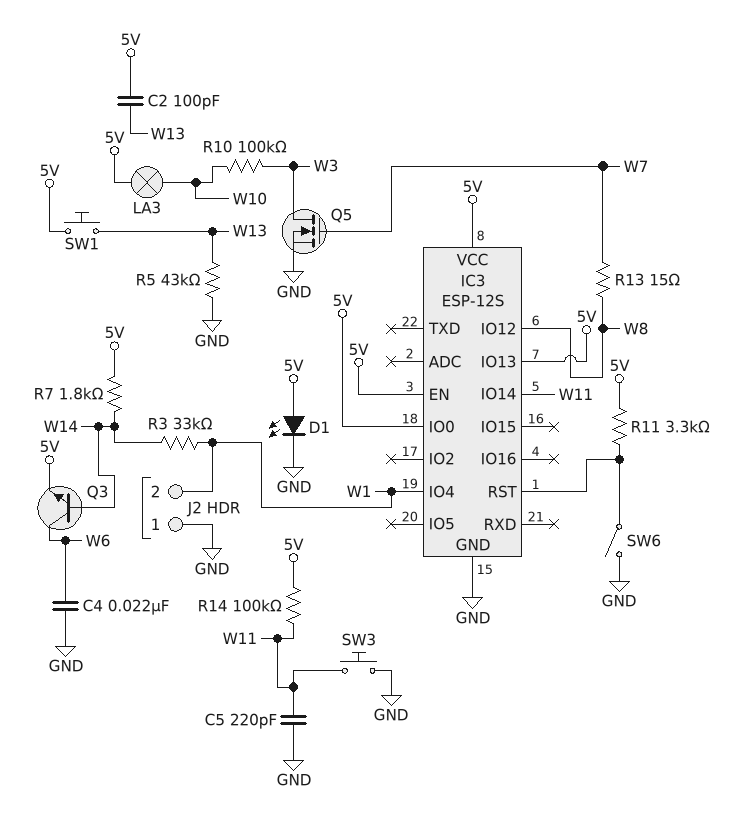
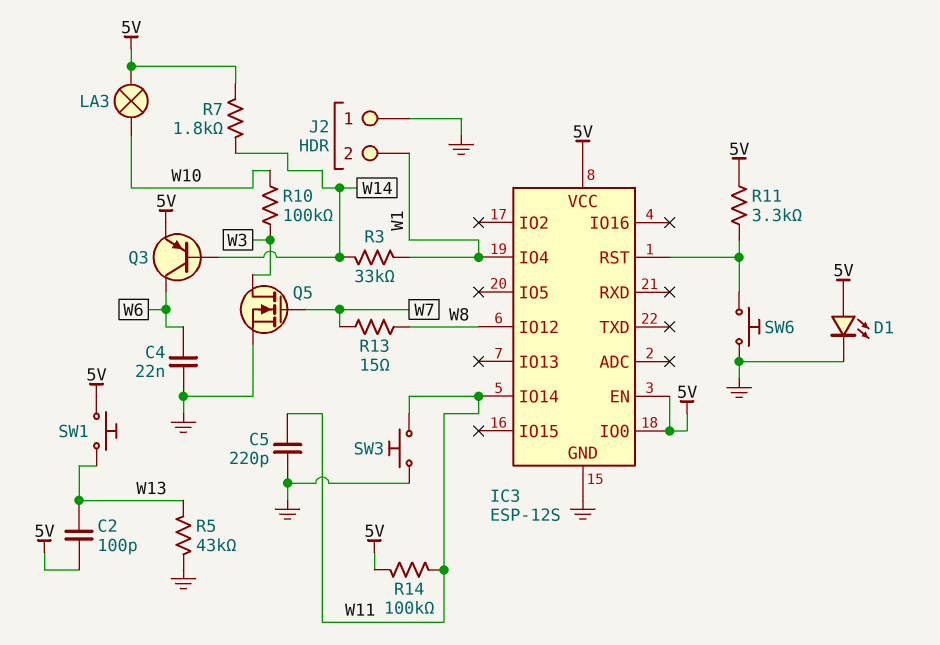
IC3 pin IO13: 5V -> none
Q3: NPN (B W14, C W6, E 5V) -> PNP (B W14, C W6, E 5V)
SW6: switch (GND, IC3/RST) -> button (GND, IC3/RST)

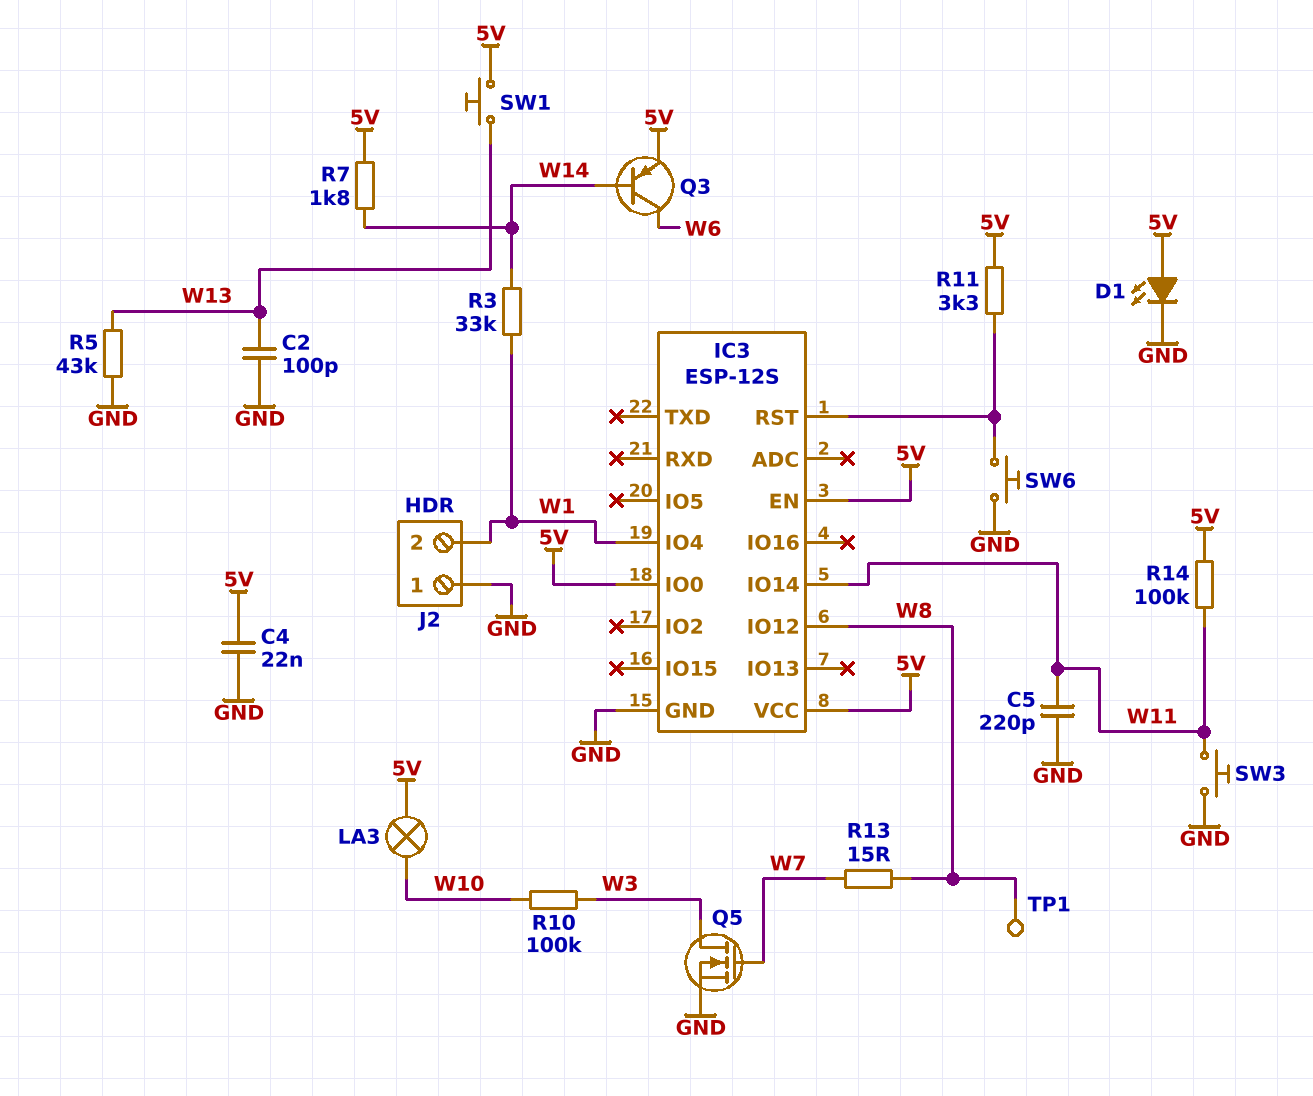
C2: 100pF (5V, W13) -> 100pF (GND, W13)
C4: 22nF (GND, W6) -> 22nF (5V, GND)
TP1: none -> test point (W8)

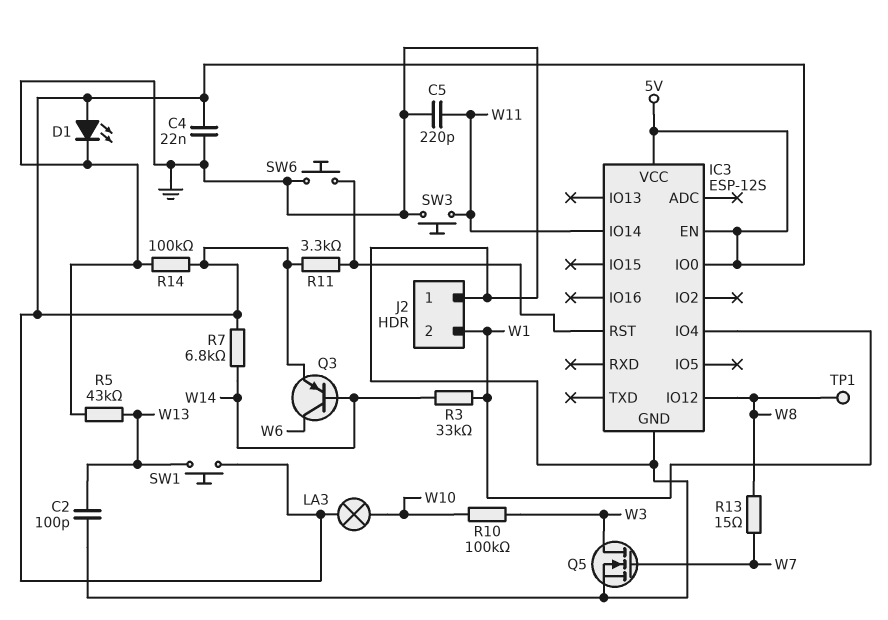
R7: 1.8k (5V, W14) -> 6.8k (5V, W14)
R14: 100k (5V, W11) -> 100k (5V, GND)

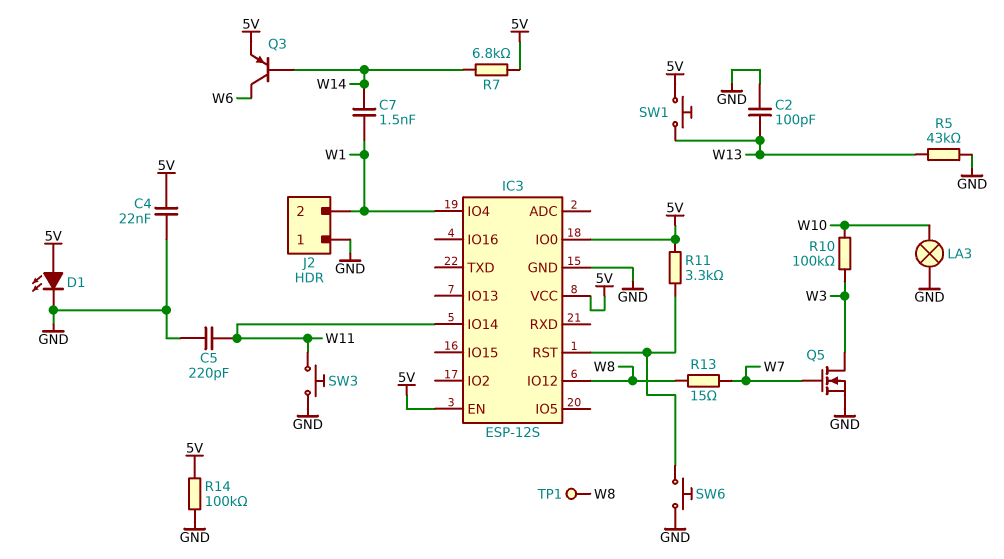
C7: none -> 1.5nF (W1, W14)
LA3: lamp (5V, W10) -> lamp (GND, W10)
R3: 33k (W1, W14) -> none

